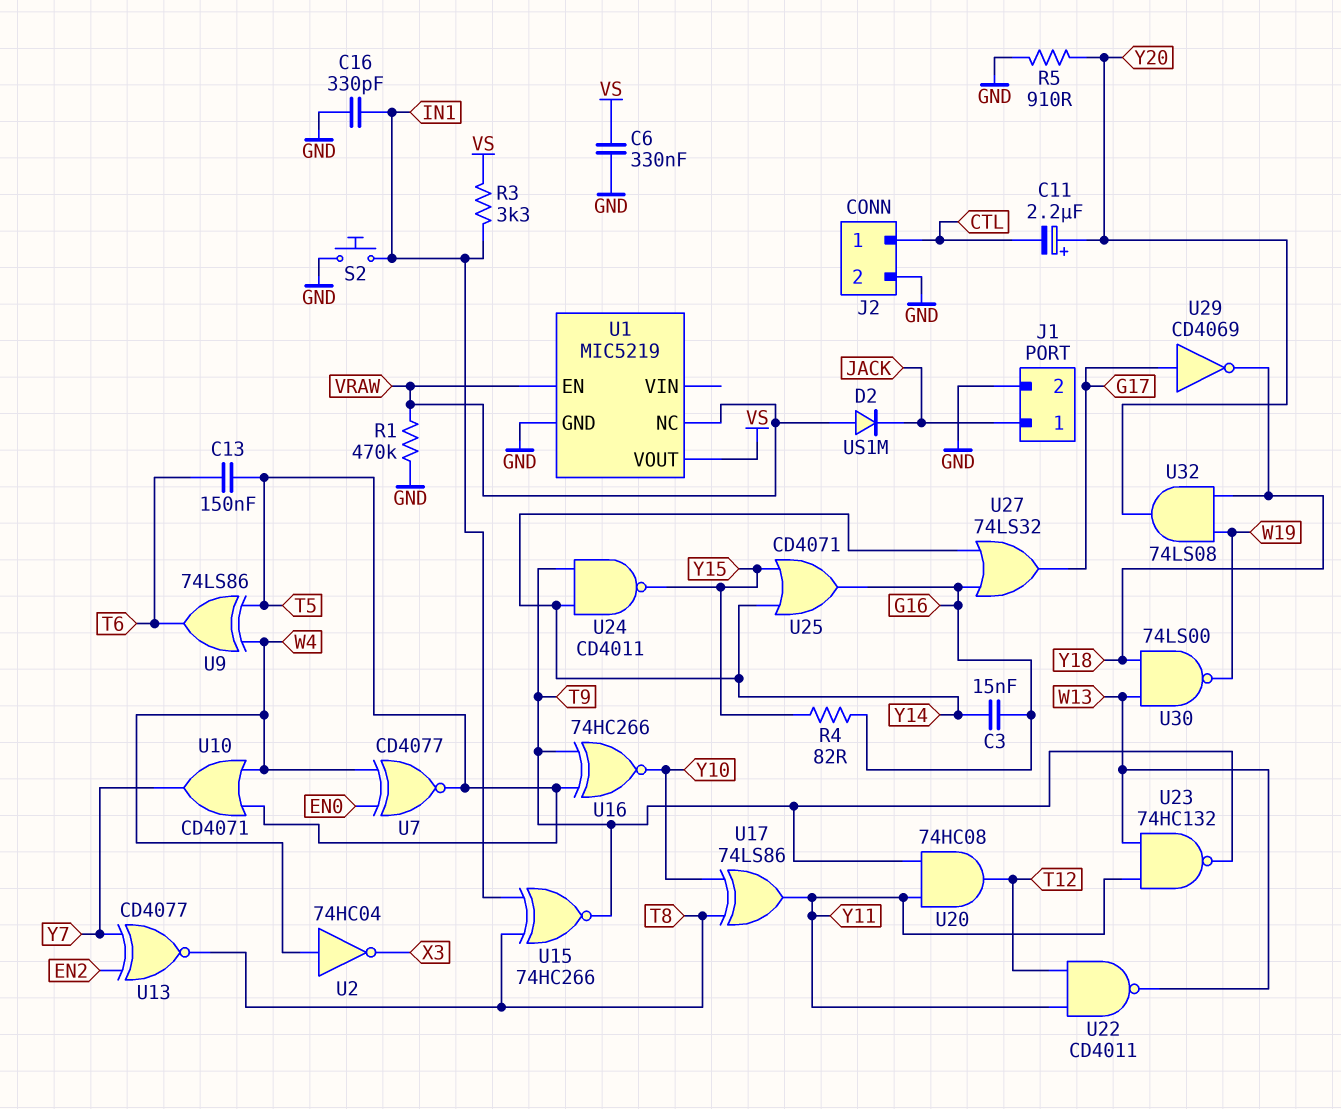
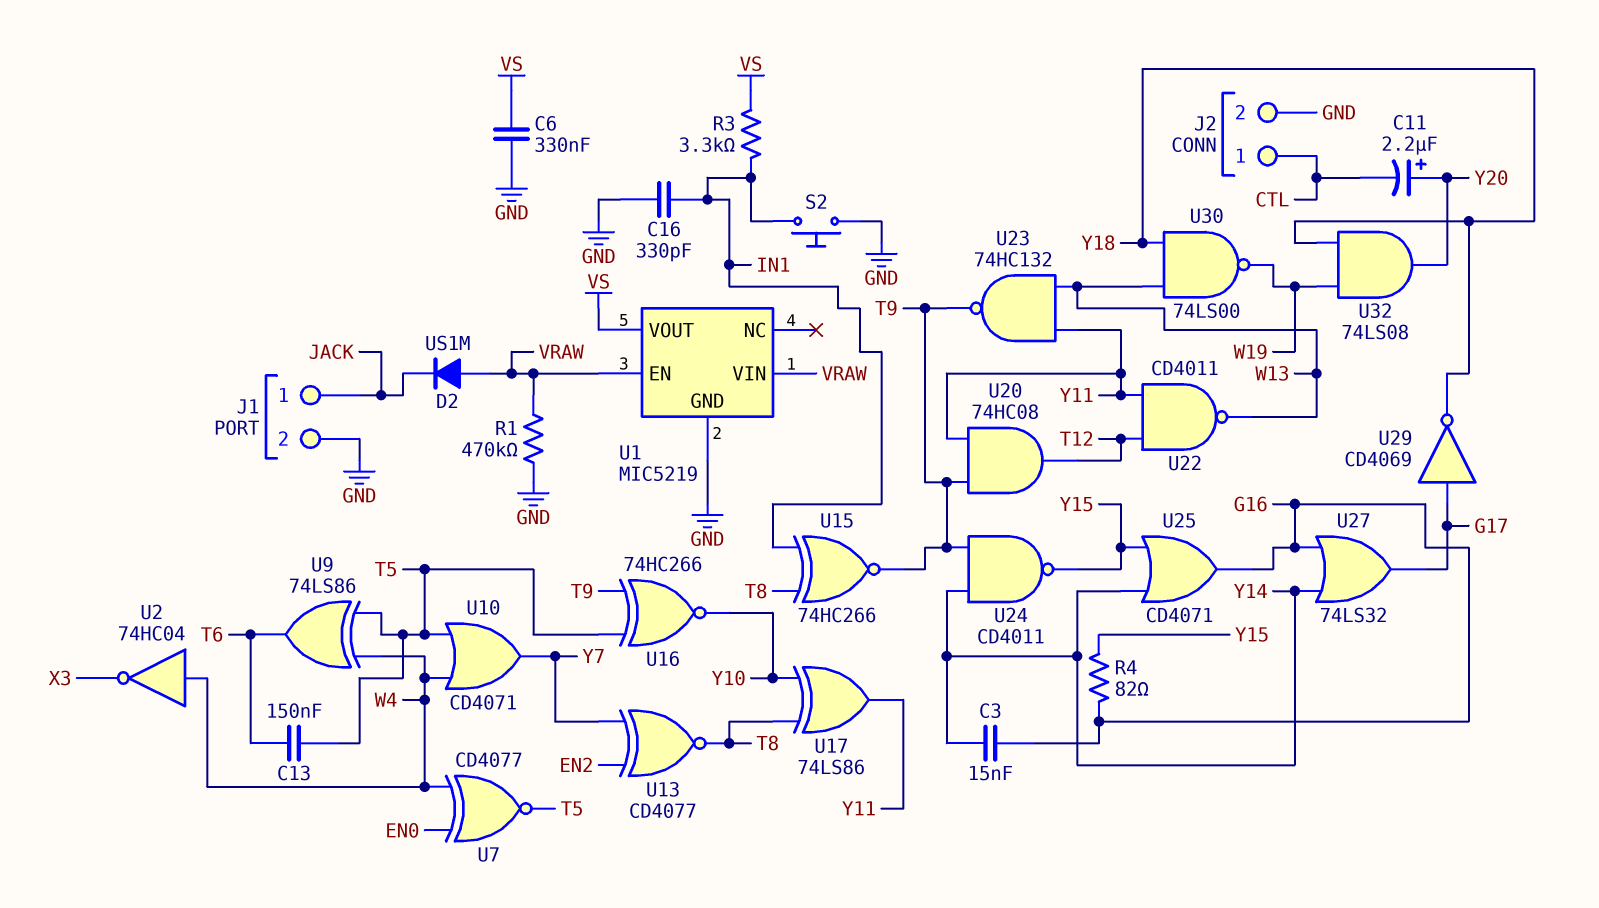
R5: 910 (GND, Y20) -> none
U1 pin NC: VRAW -> none
U1 pin VIN: none -> VRAW

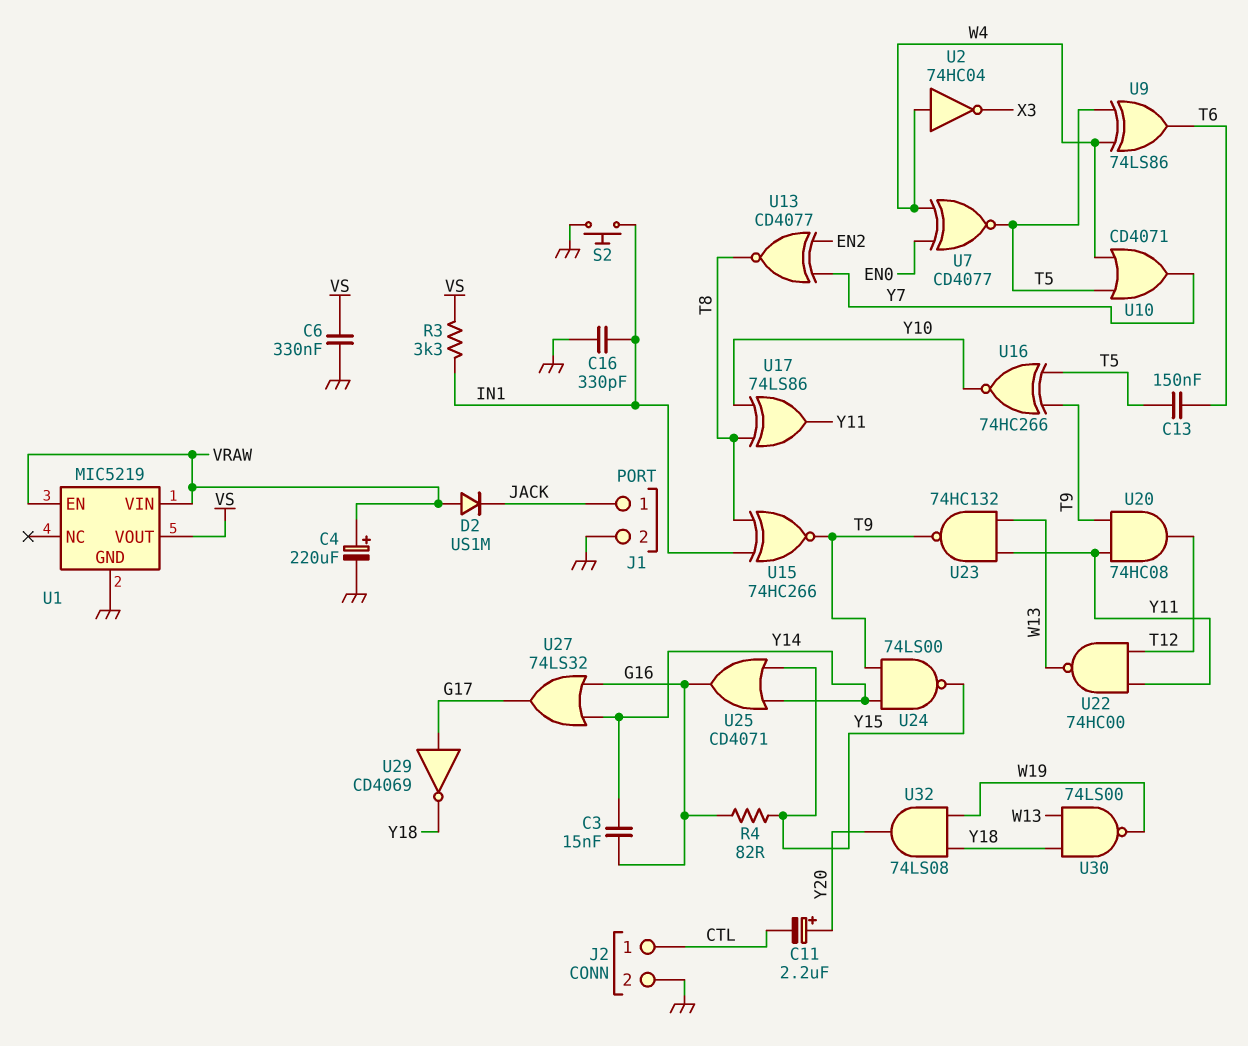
C4: none -> 220uF (plus VRAW, minus GND)
R1: 470k (GND, VRAW) -> none
U22: NAND CD4011 (in T12, in Y11, out W13) -> NAND 74HC00 (in T12, in Y11, out W13)
U24: NAND CD4011 (in T9, in Y14, out Y15) -> NAND 74LS00 (in T9, in Y14, out Y15)

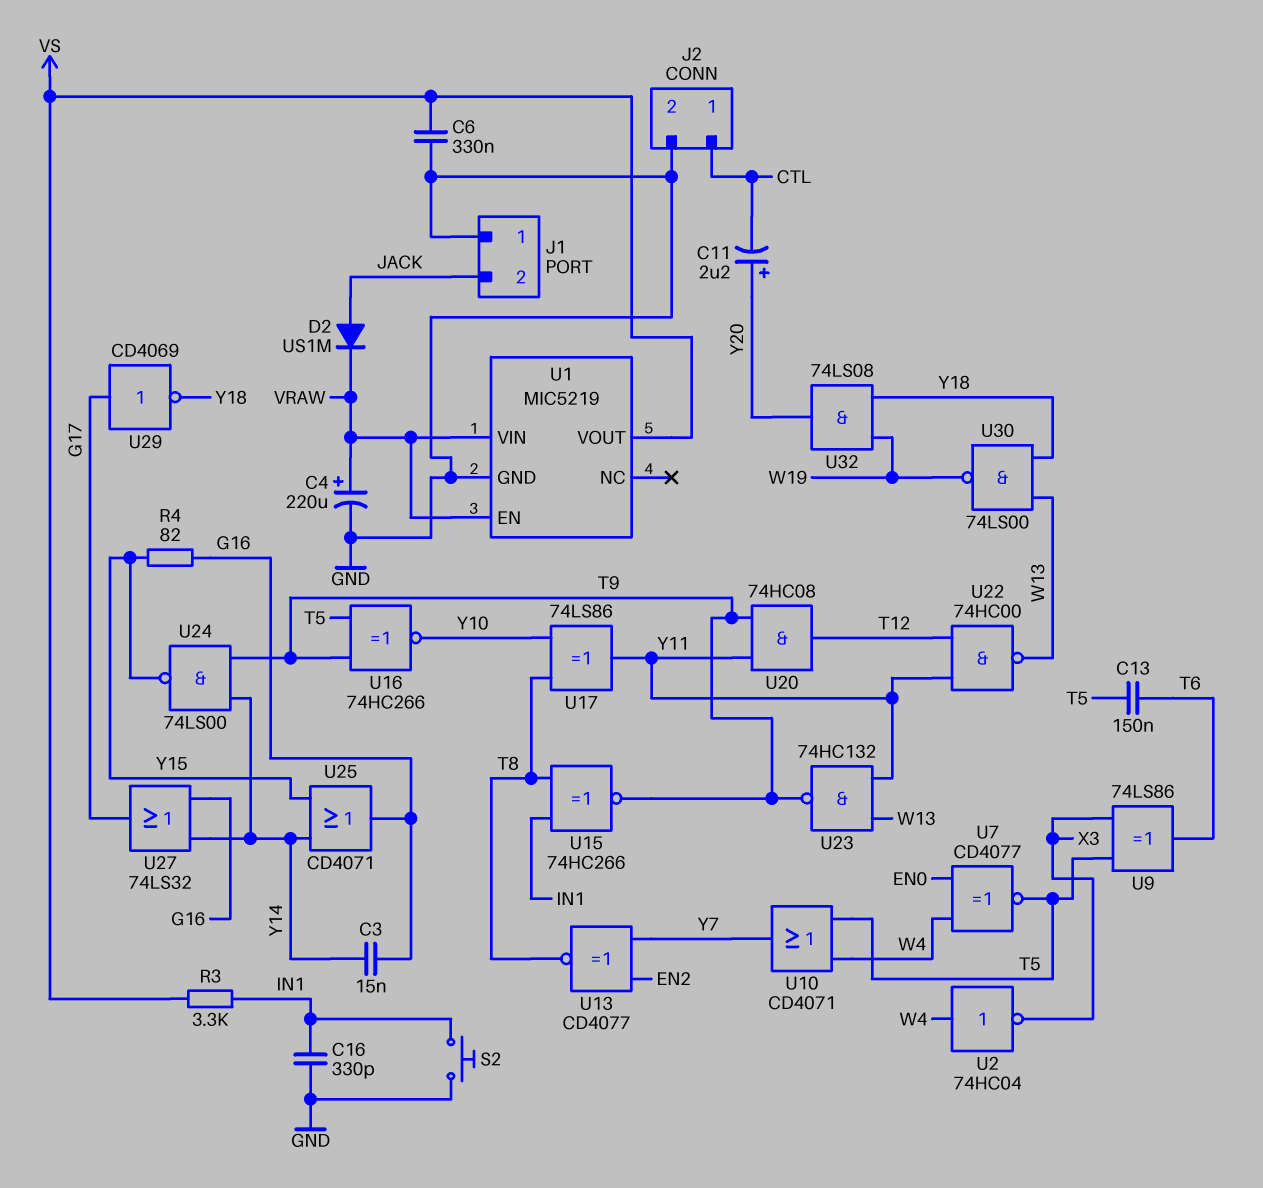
D2: diode US1M (A VRAW, K JACK) -> diode US1M (A JACK, K VRAW)
J1 pin 1: JACK -> GND
J1 pin 2: GND -> JACK
U9: XOR 74LS86 (in T5, in W4, out T6) -> XOR 74LS86 (in T5, in X3, out T6)

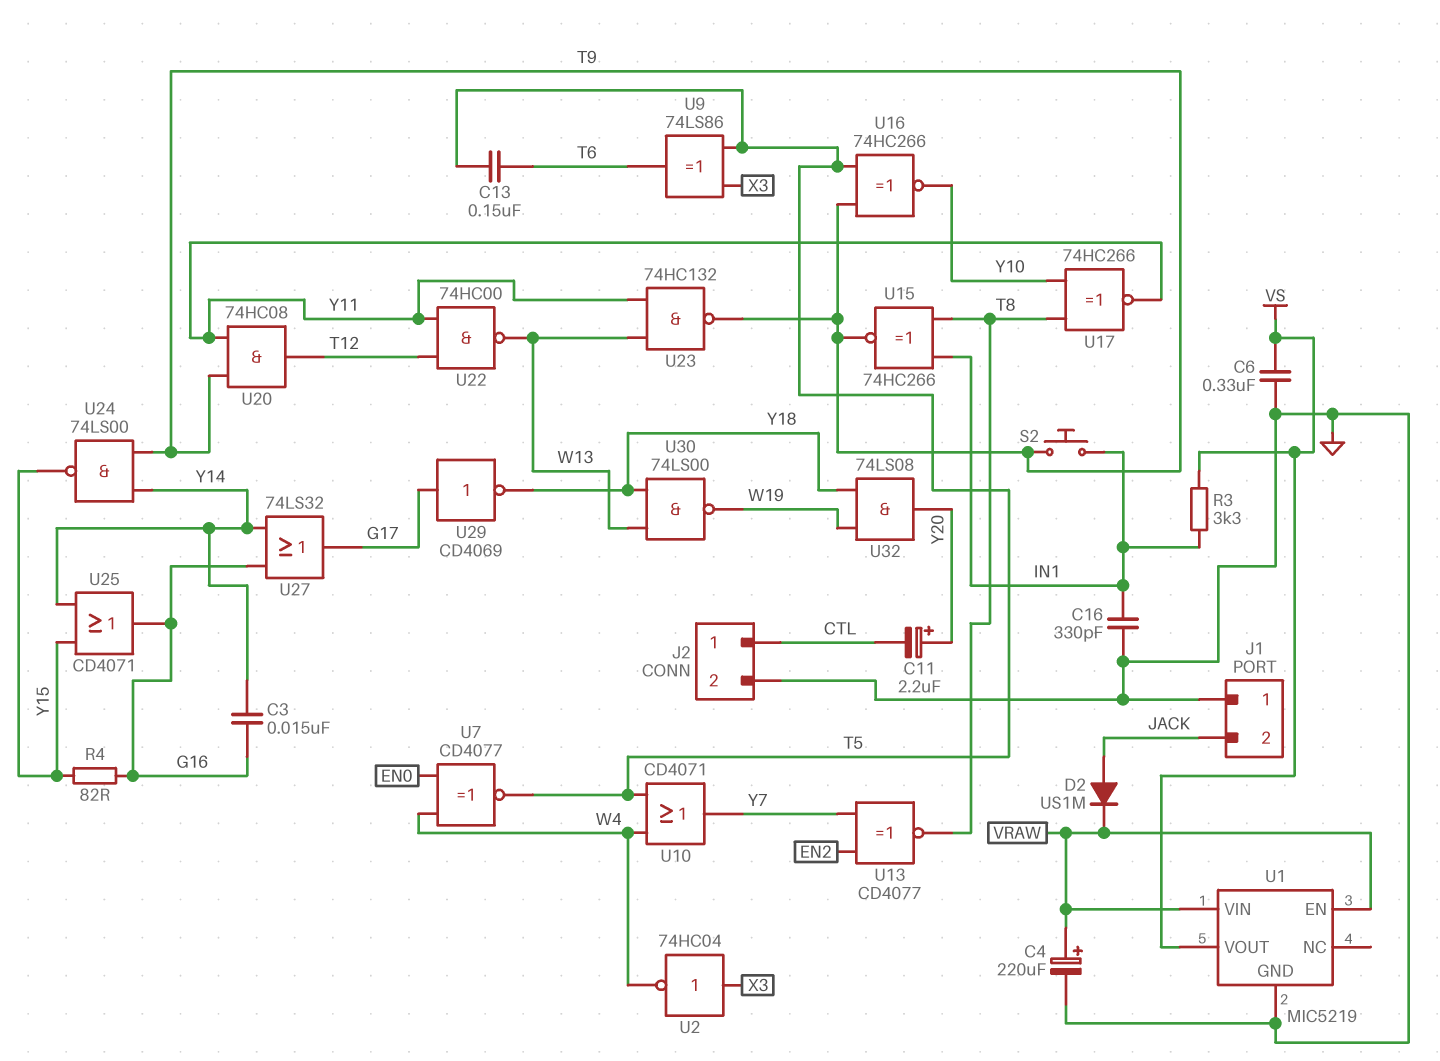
S2: button (GND, IN1) -> button (IN1, T9)
U2: NOT 74HC04 (in W4, out X3) -> NOT 74HC04 (in X3, out W4)
U17: XOR 74LS86 (in T8, in Y10, out Y11) -> XNOR 74HC266 (in T8, in Y10, out Y11)

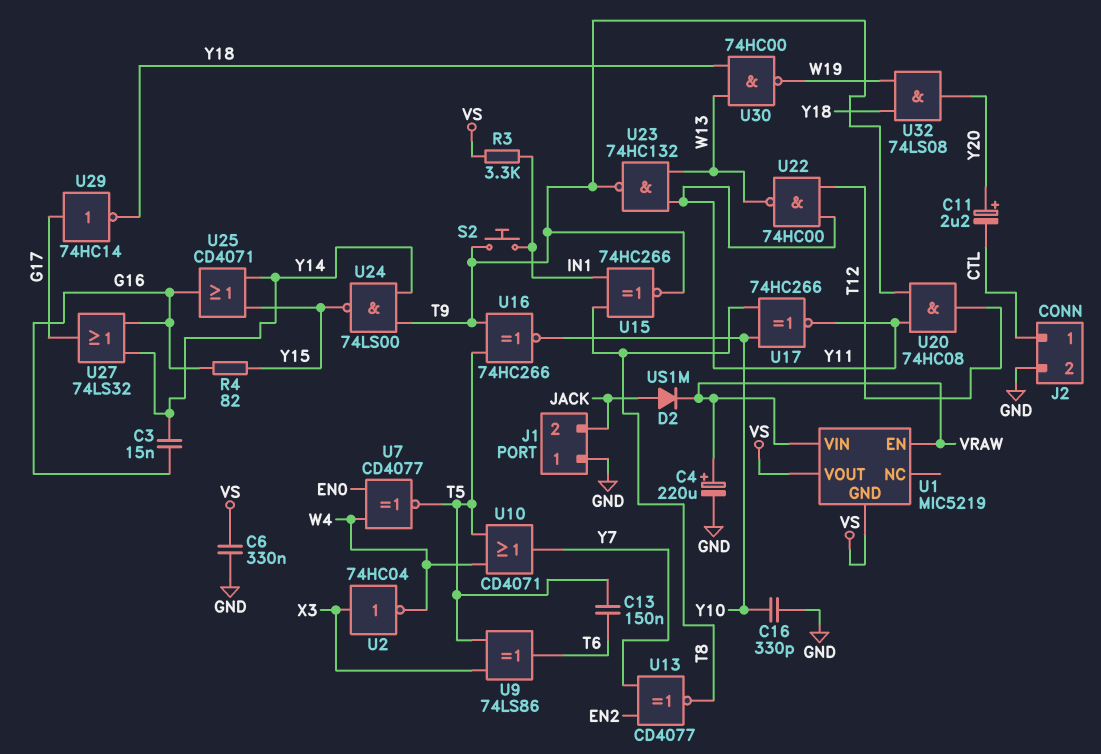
C16: 330pF (GND, IN1) -> 330pF (GND, Y10)
U1 pin GND: GND -> VS
U29: NOT CD4069 (in G17, out Y18) -> NOT 74HC14 (in G17, out Y18)
U30: NAND 74LS00 (in W13, in Y18, out W19) -> NAND 74HC00 (in W13, in Y18, out W19)

